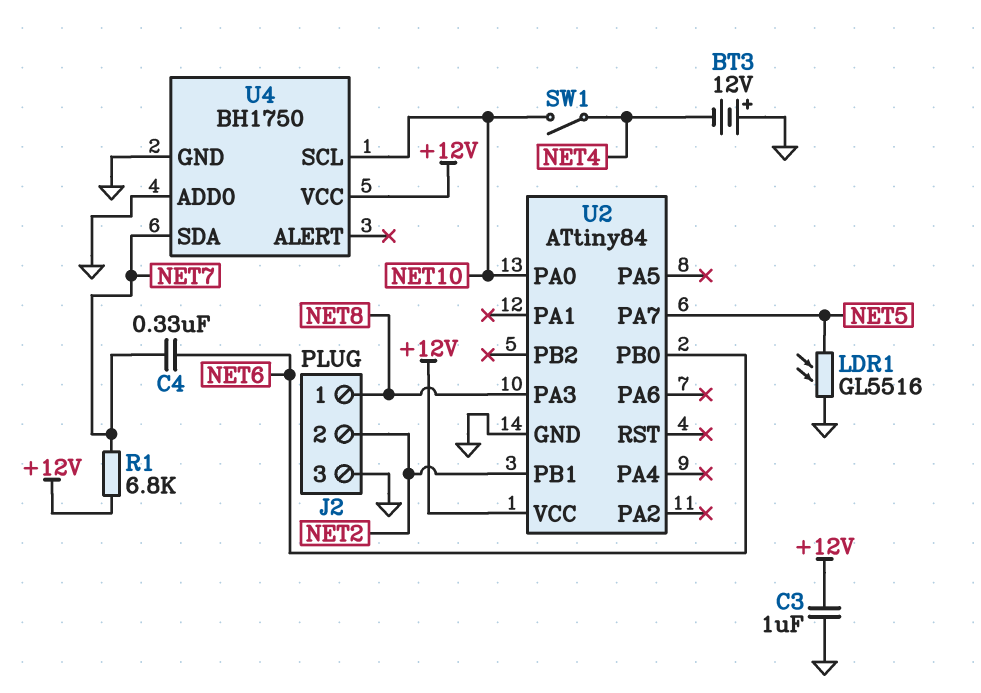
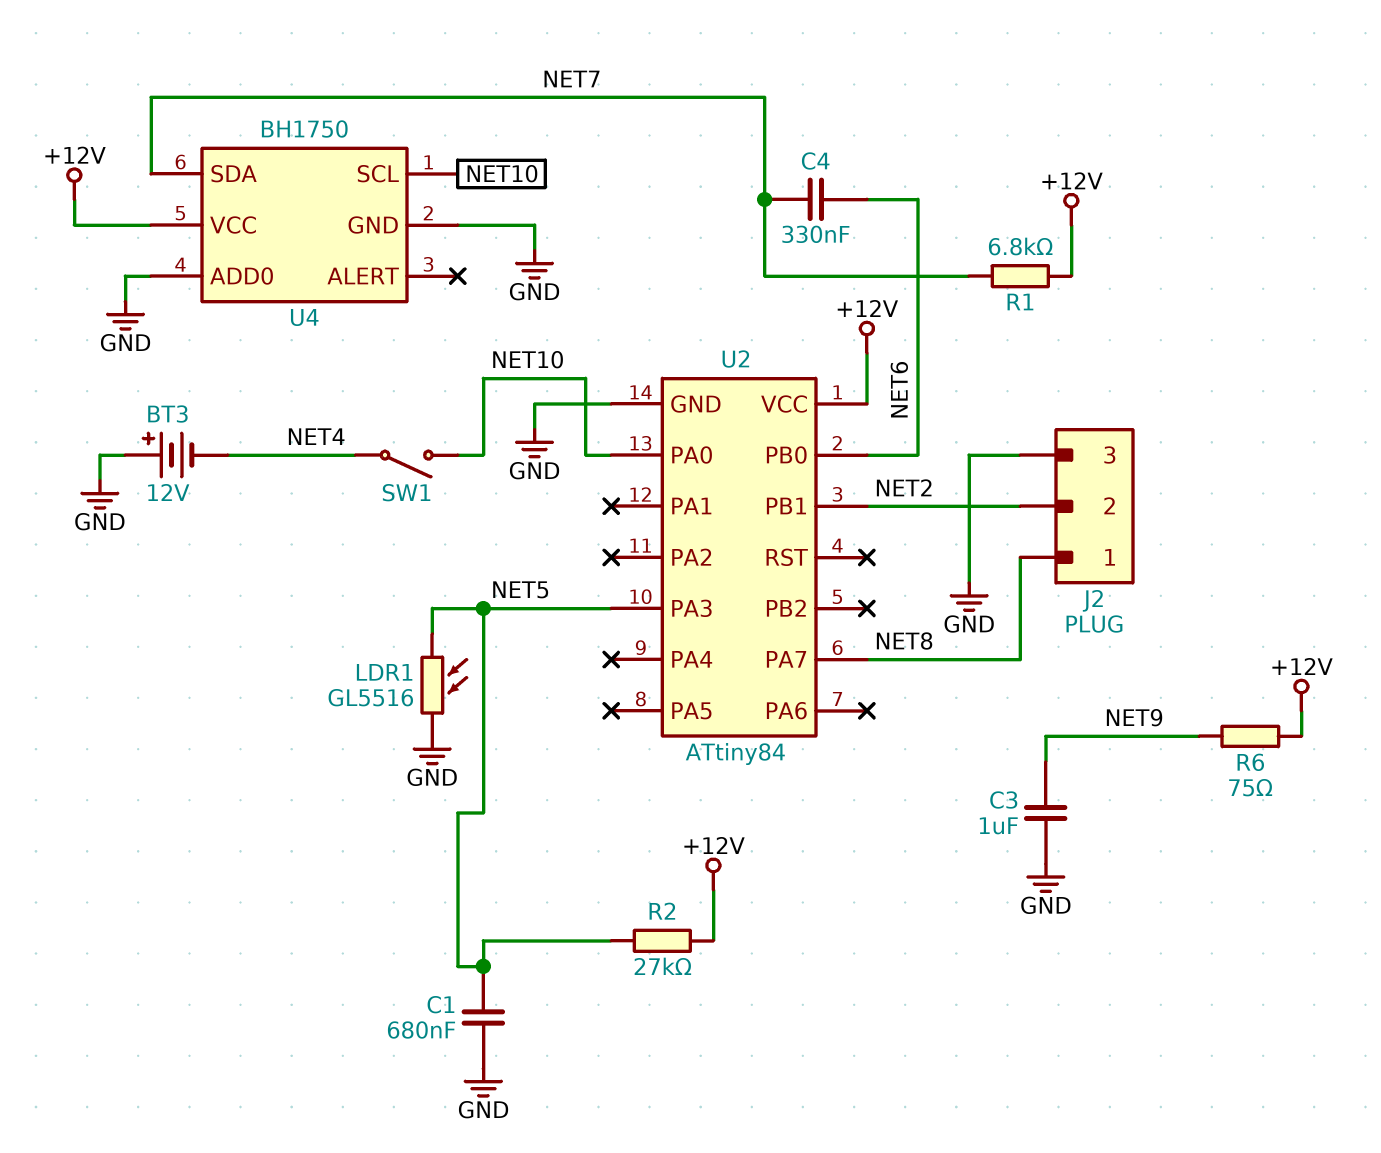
C1: none -> 680nF (GND, NET5)
C3: 1uF (+12V, GND) -> 1uF (GND, NET9)
R2: none -> 27k (+12V, NET5)
R6: none -> 75 (+12V, NET9)
U2 pin PA3: NET8 -> NET5
U2 pin PA7: NET5 -> NET8

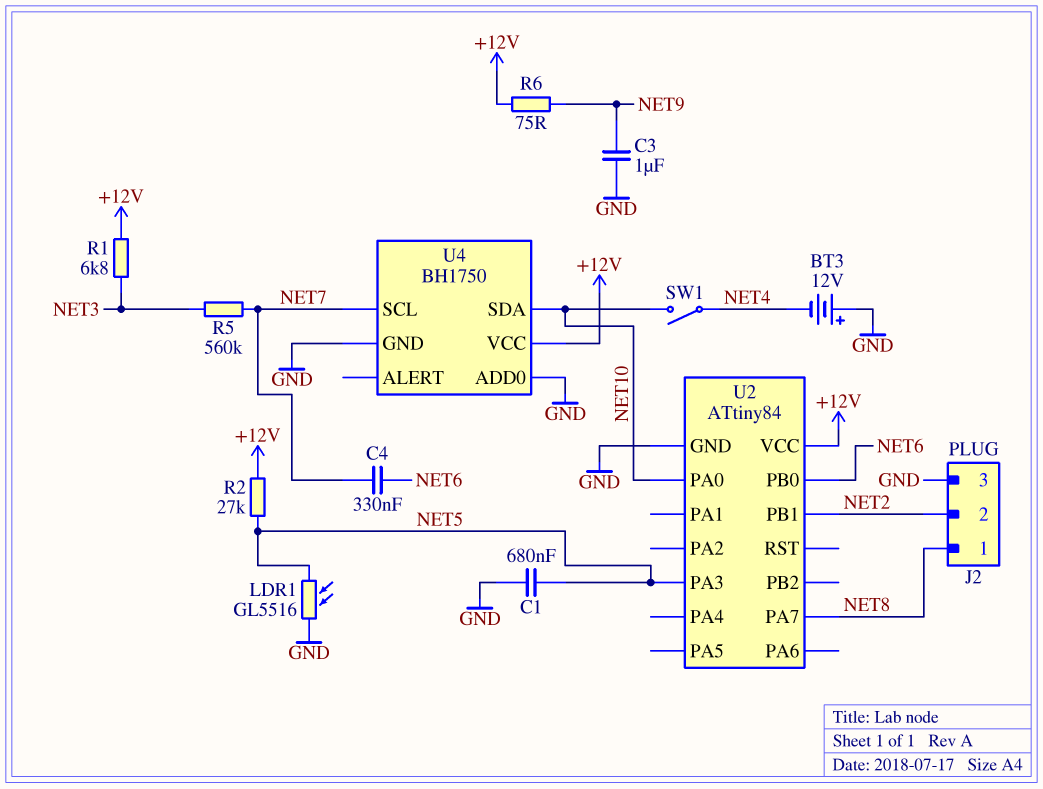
R1: 6.8k (+12V, NET7) -> 6.8k (+12V, NET3)
R5: none -> 560k (NET3, NET7)
U4 pin SCL: NET10 -> NET7
U4 pin SDA: NET7 -> NET10

